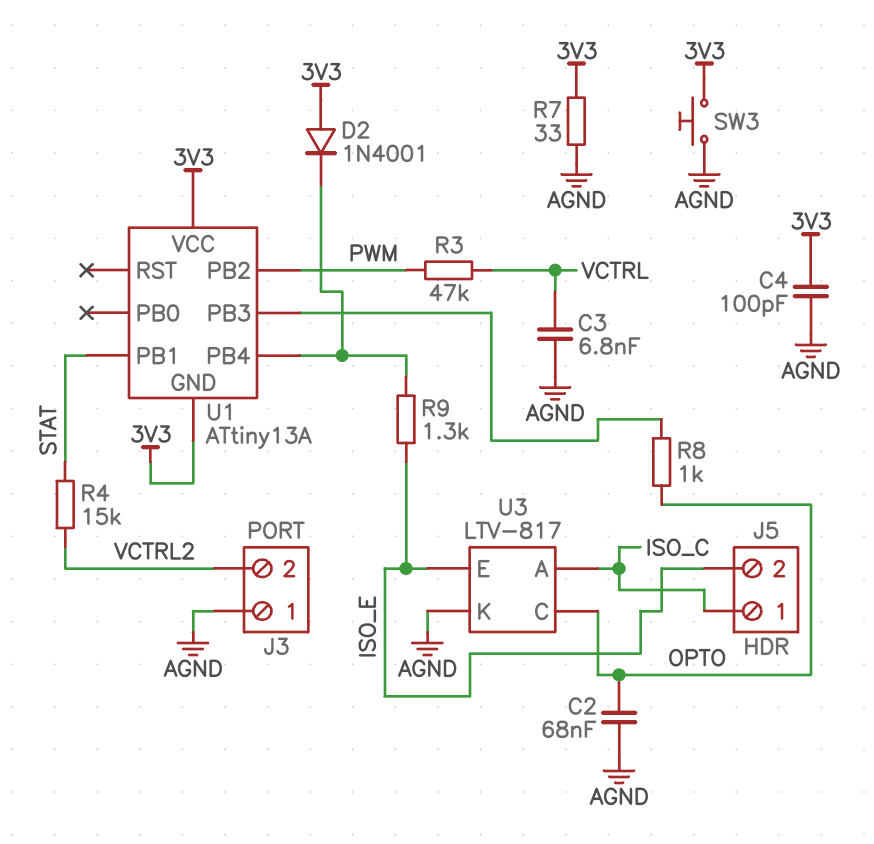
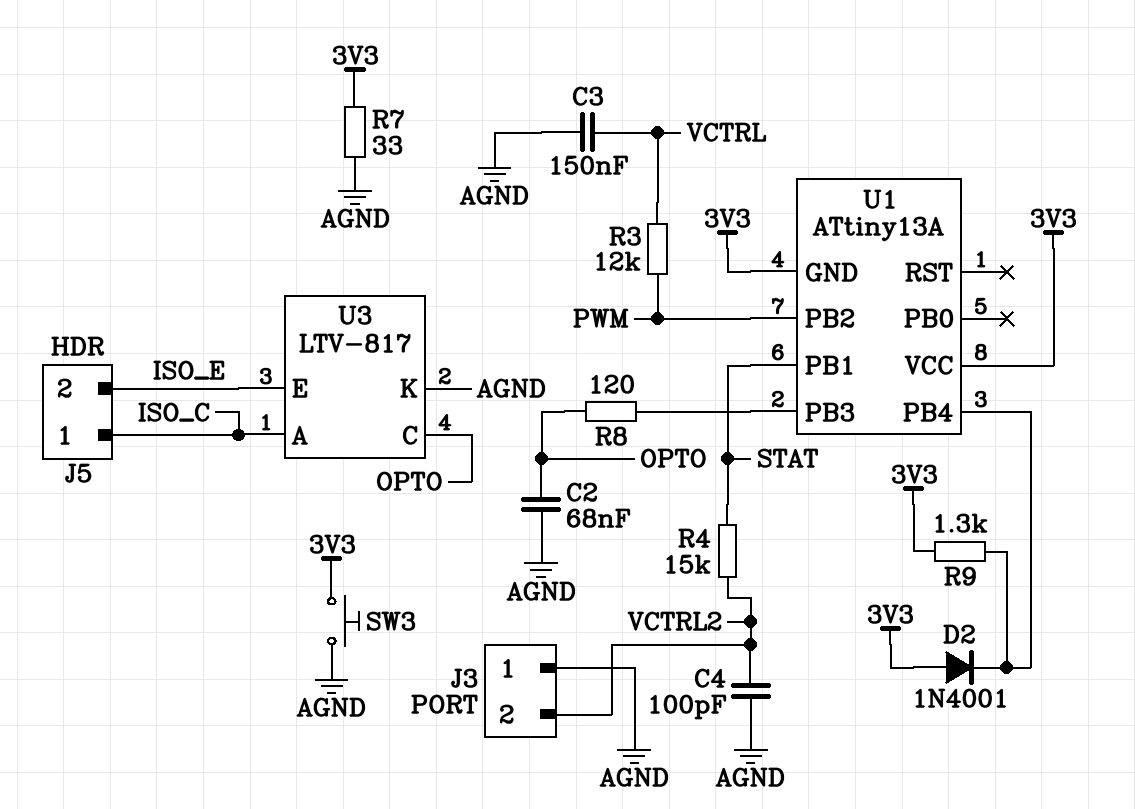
C3: 6.8nF (AGND, VCTRL) -> 150nF (AGND, VCTRL)
C4: 100pF (3V3, AGND) -> 100pF (AGND, VCTRL2)
R3: 47k (PWM, VCTRL) -> 12k (PWM, VCTRL)
R8: 1k (OPTO, U1/PB3) -> 120 (OPTO, U1/PB3)
R9: 1.3k (ISO_E, U1/PB4) -> 1.3k (3V3, U1/PB4)

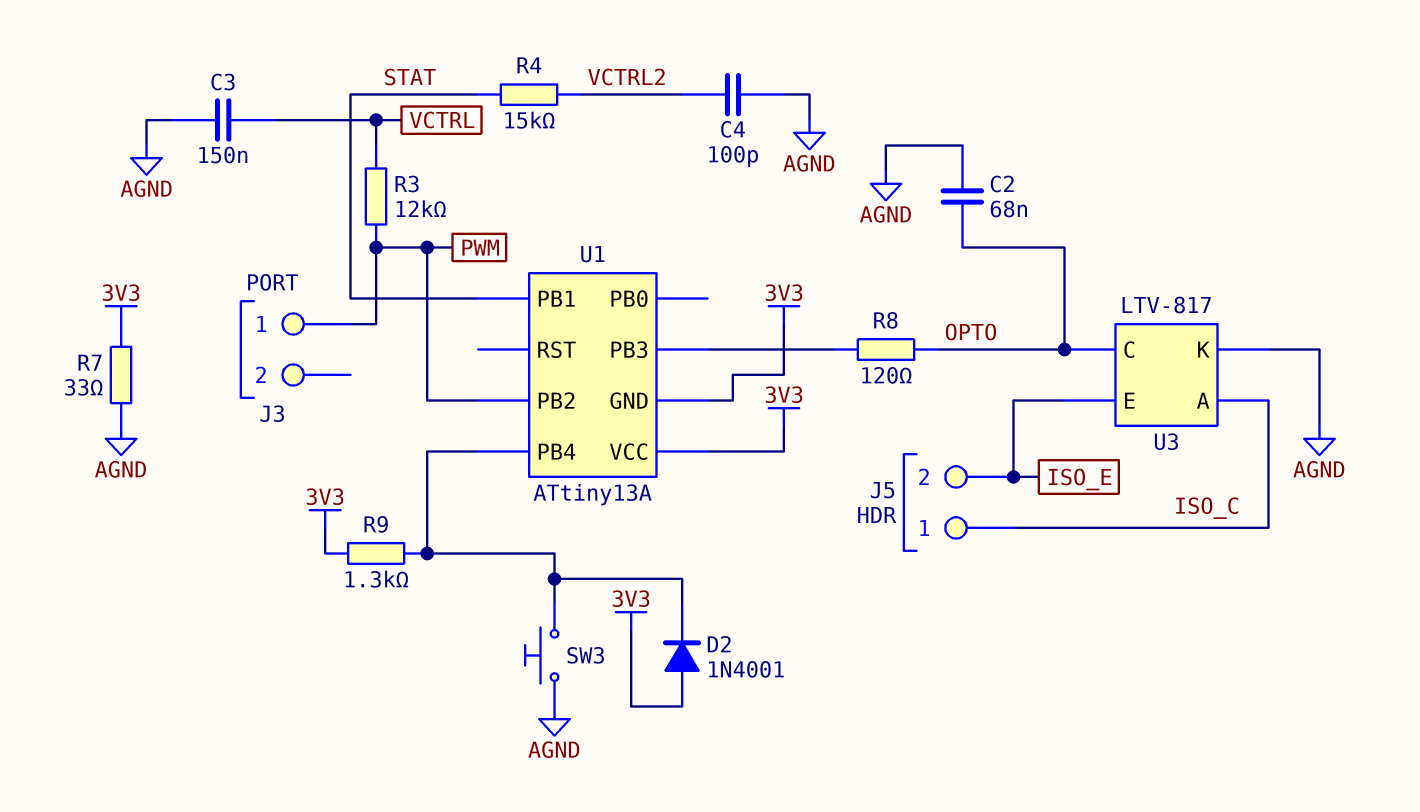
J3 pin 1: AGND -> PWM
J3 pin 2: VCTRL2 -> none
SW3: button (3V3, AGND) -> button (AGND, U1/PB4)

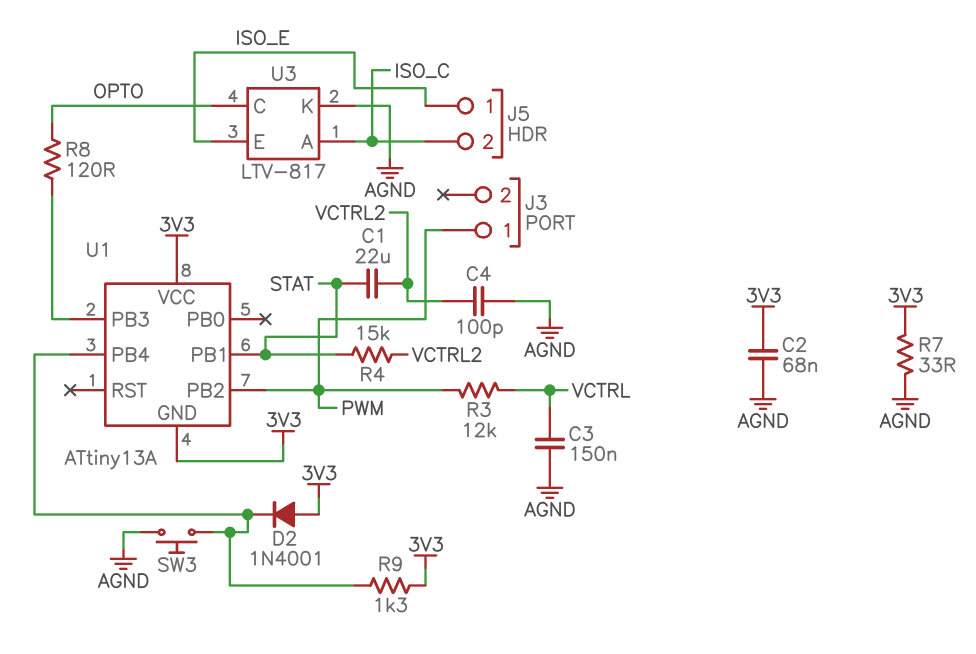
C1: none -> 22uF (STAT, VCTRL2)
C2: 68nF (AGND, OPTO) -> 68nF (3V3, AGND)
J5 pin 1: ISO_C -> ISO_E
J5 pin 2: ISO_E -> ISO_C

